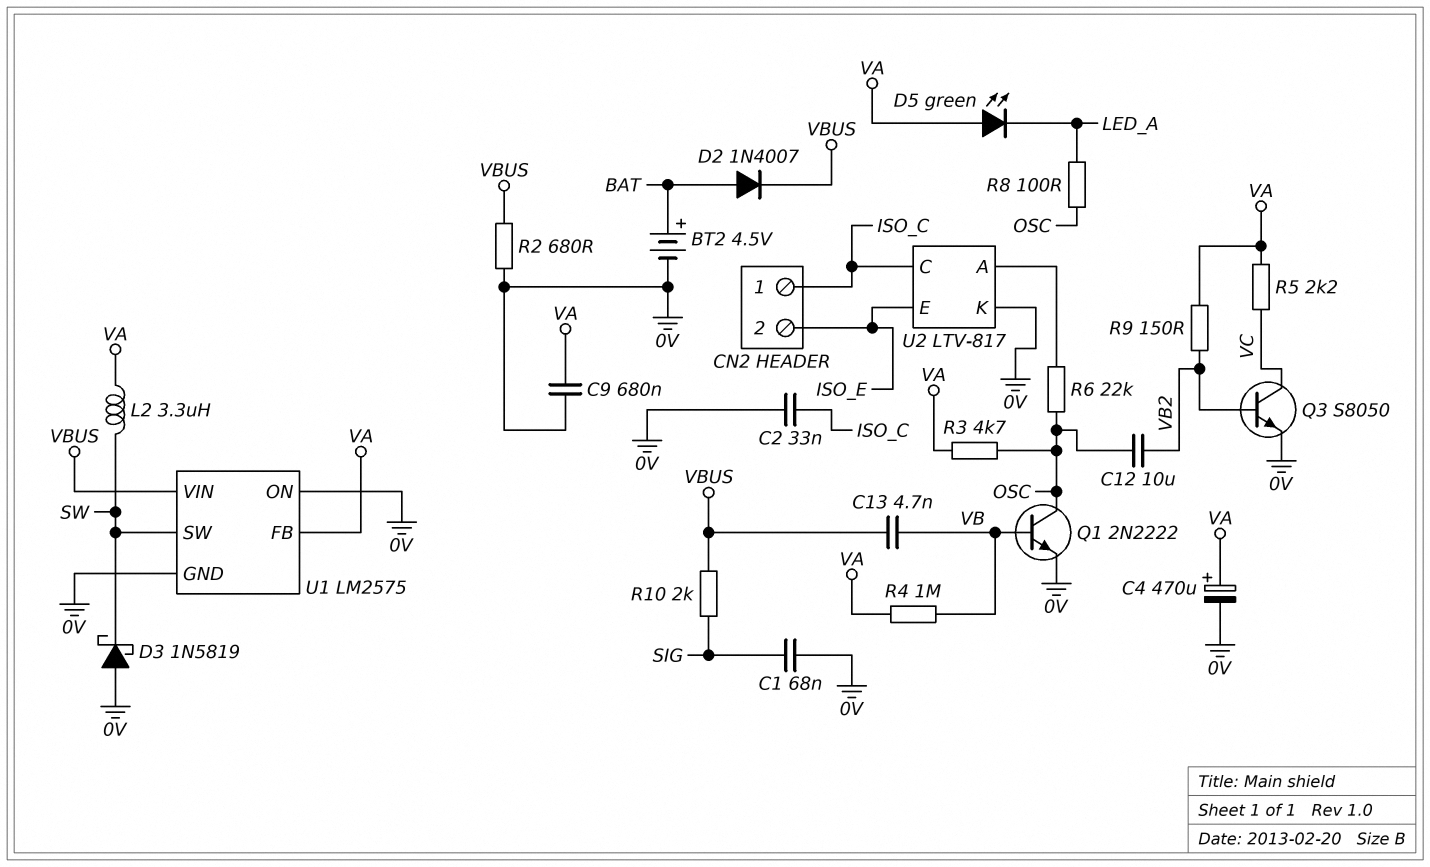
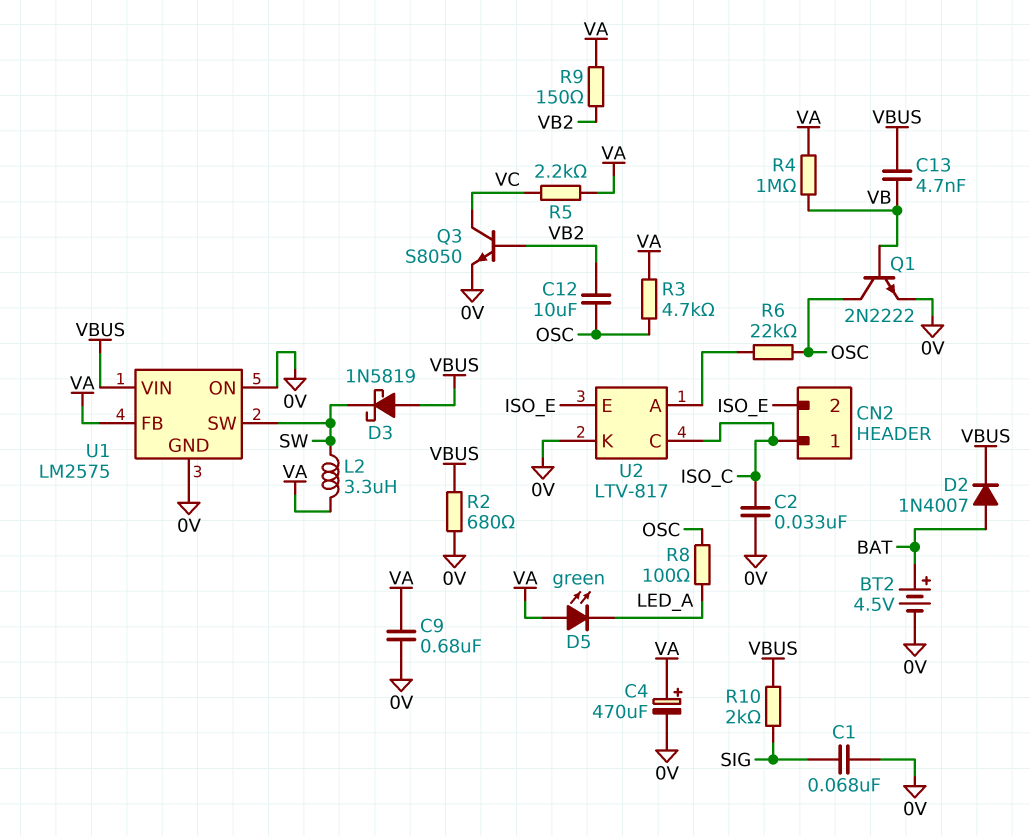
D3: schottky 1N5819 (A 0V, K SW) -> schottky 1N5819 (A VBUS, K SW)

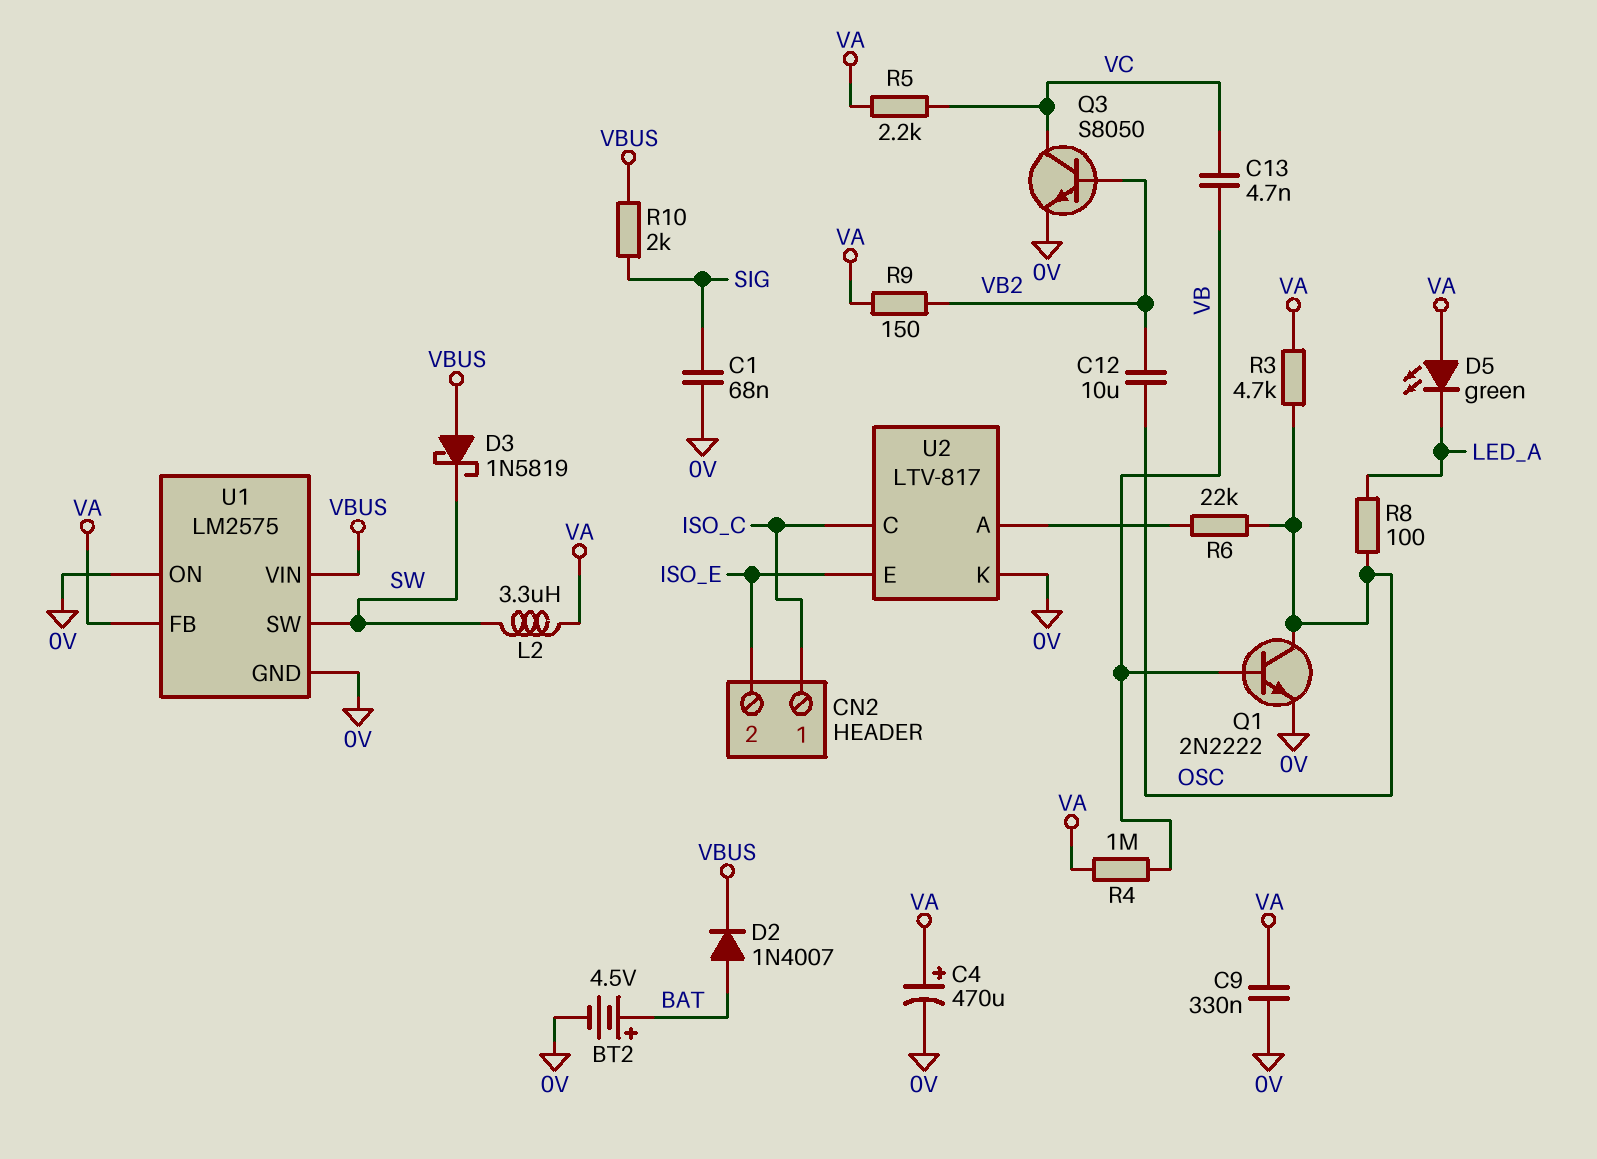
C2: 33nF (0V, ISO_C) -> none
C9: 680nF (0V, VA) -> 330nF (0V, VA)
C13: 4.7nF (VB, VBUS) -> 4.7nF (VB, VC)
R2: 680 (0V, VBUS) -> none

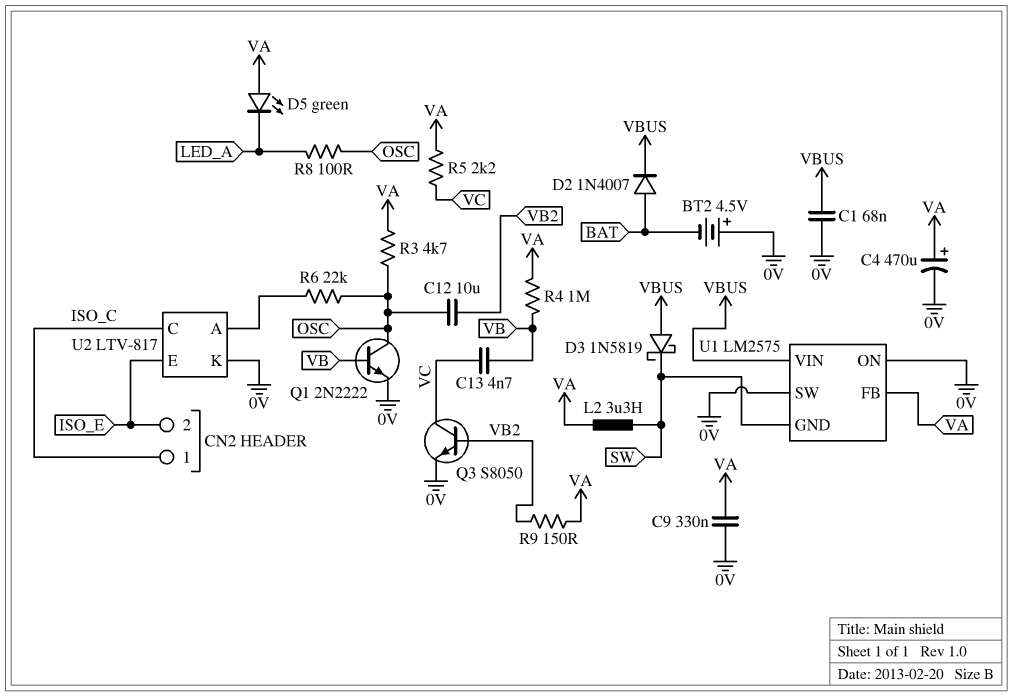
BT2: 4.5V (plus BAT, minus 0V) -> 4.5V (plus 0V, minus BAT)
C1: 68nF (0V, SIG) -> 68nF (0V, VBUS)
R10: 2k (SIG, VBUS) -> none
U1 pin GND: 0V -> SW
U1 pin SW: SW -> 0V

